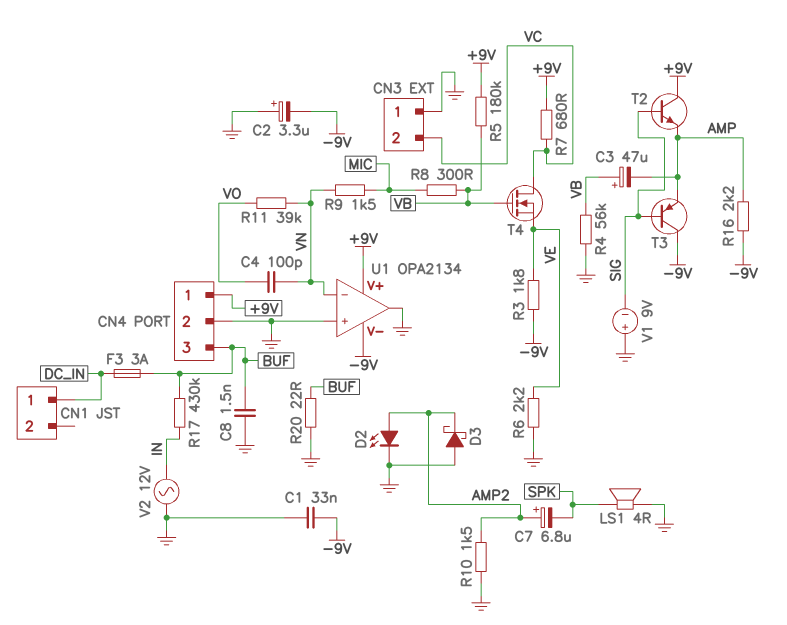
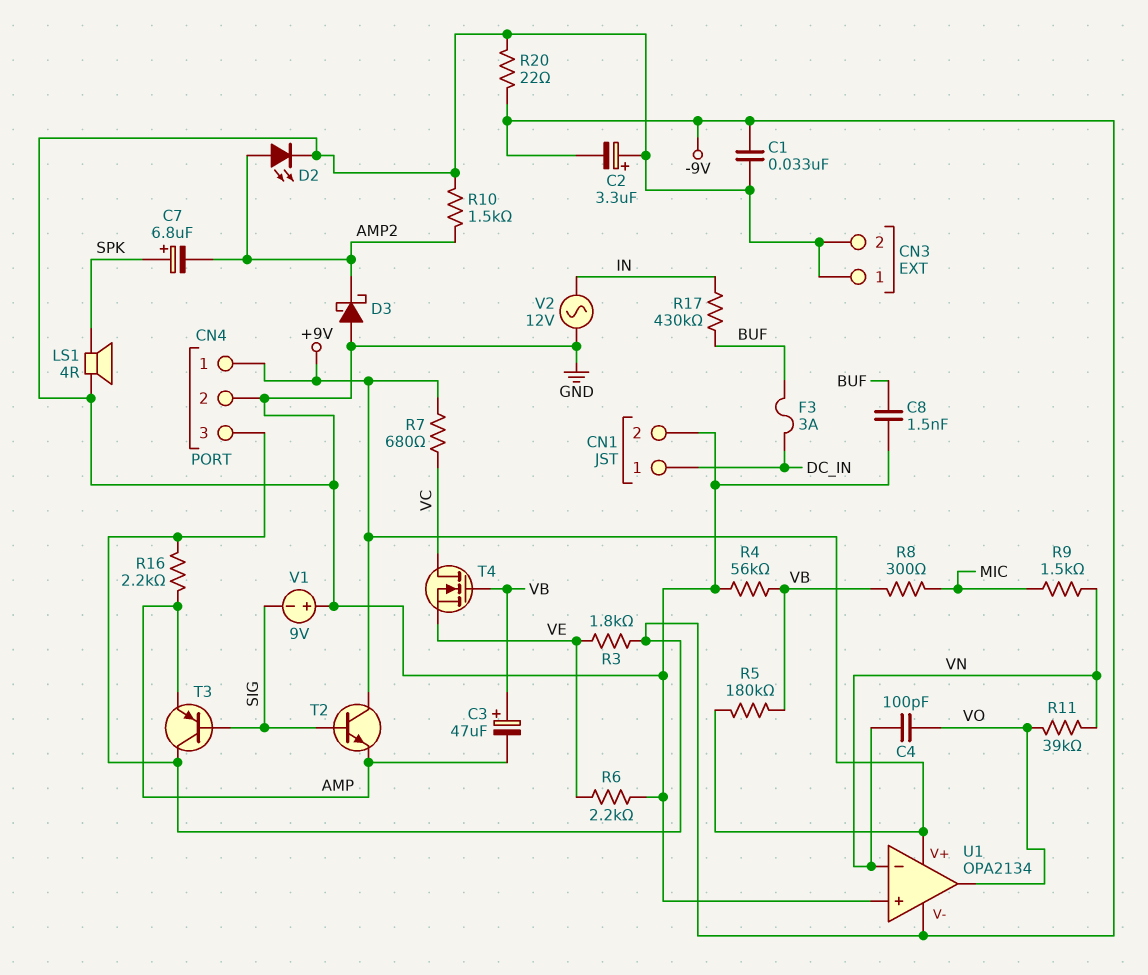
C7: 6.8uF (plus AMP2, minus SPK) -> 6.8uF (plus SPK, minus AMP2)
CN1 pin 2: none -> GND
CN3 pin 2: VC -> GND
CN4 pin 3: BUF -> -9V
R20: 22 (BUF, GND) -> 22 (-9V, GND)
U1 pin out: GND -> VO

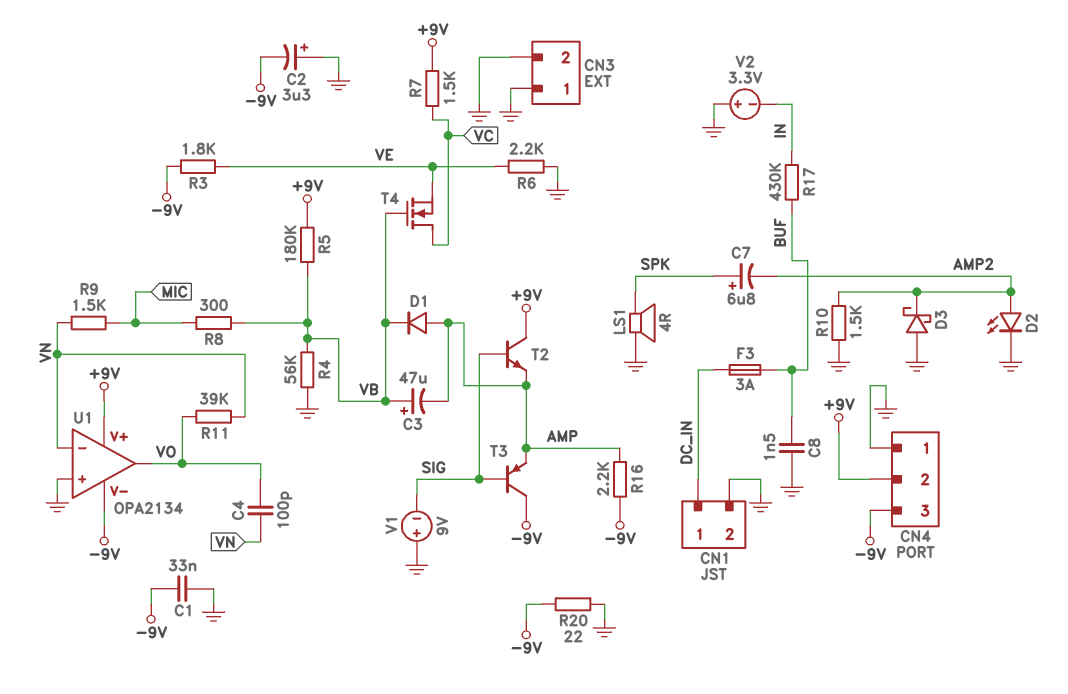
CN4 pin 1: +9V -> GND
CN4 pin 2: GND -> +9V
D1: none -> diode (A AMP, K VB)
R7: 680 (+9V, VC) -> 1.5k (+9V, VC)
V2: AC 12V (GND, IN) -> 3.3V (plus GND, minus IN)

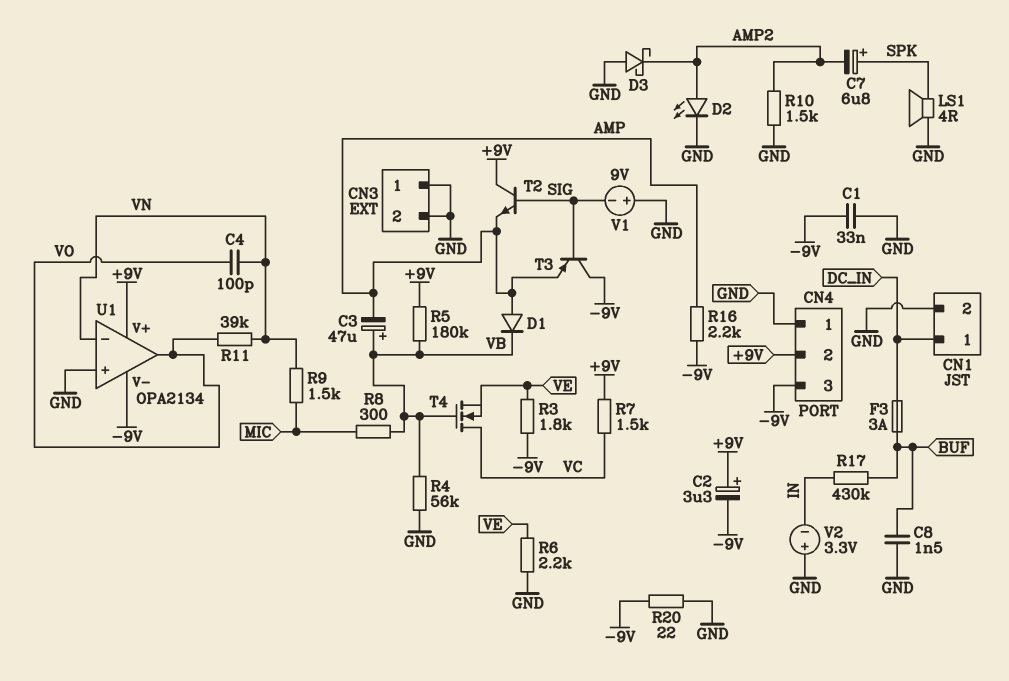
C2: 3.3uF (plus GND, minus -9V) -> 3.3uF (plus +9V, minus -9V)

